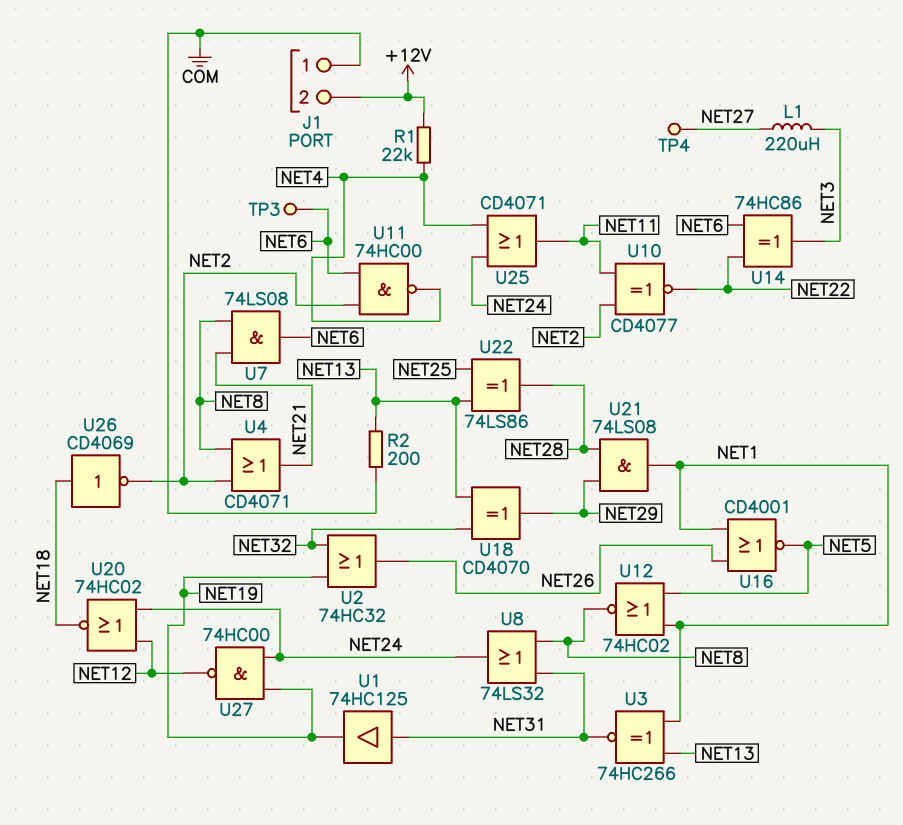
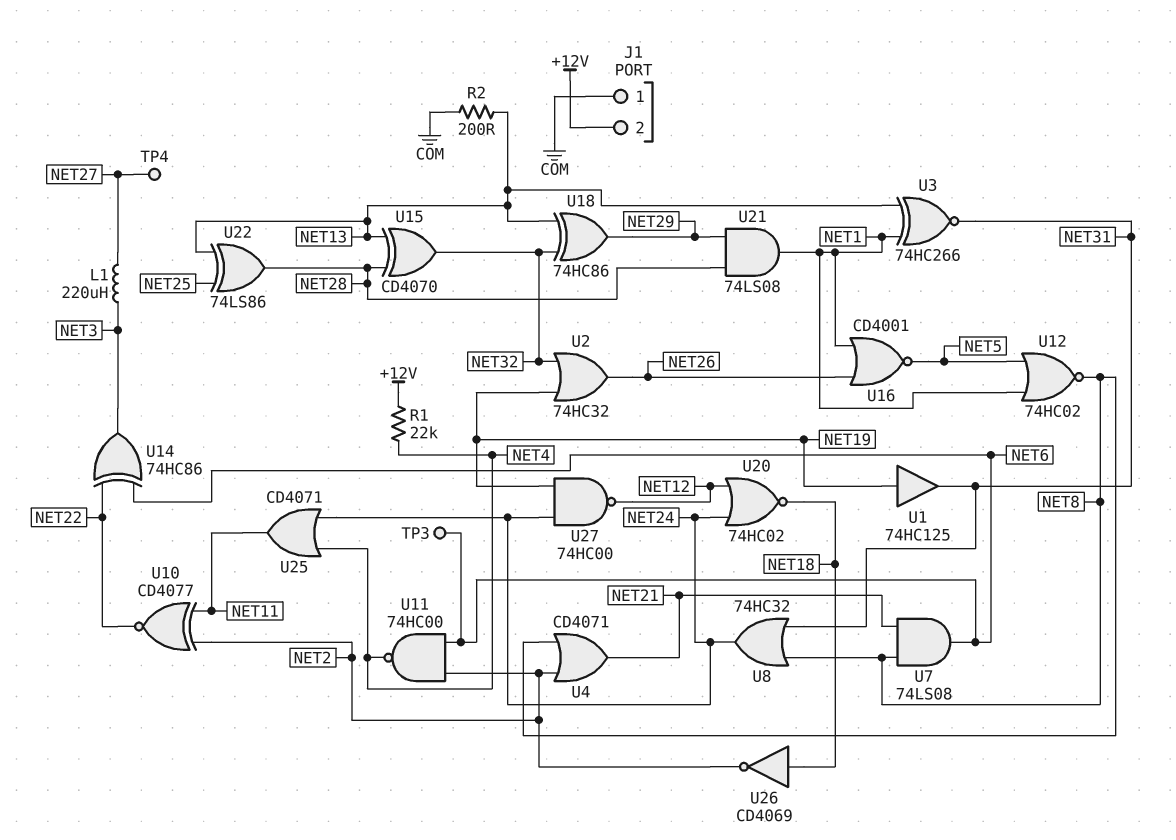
U1: buffer 74HC125 (in NET31, out NET19) -> buffer 74HC125 (in NET19, out NET31)
U8: OR 74LS32 (in NET8, in NET31, out NET24) -> OR 74HC32 (in NET8, in NET31, out NET24)
U15: none -> XOR CD4070 (in NET13, in NET28, out NET32)
U18: XOR CD4070 (in NET13, in NET32, out NET29) -> XOR 74HC86 (in NET13, in NET32, out NET29)

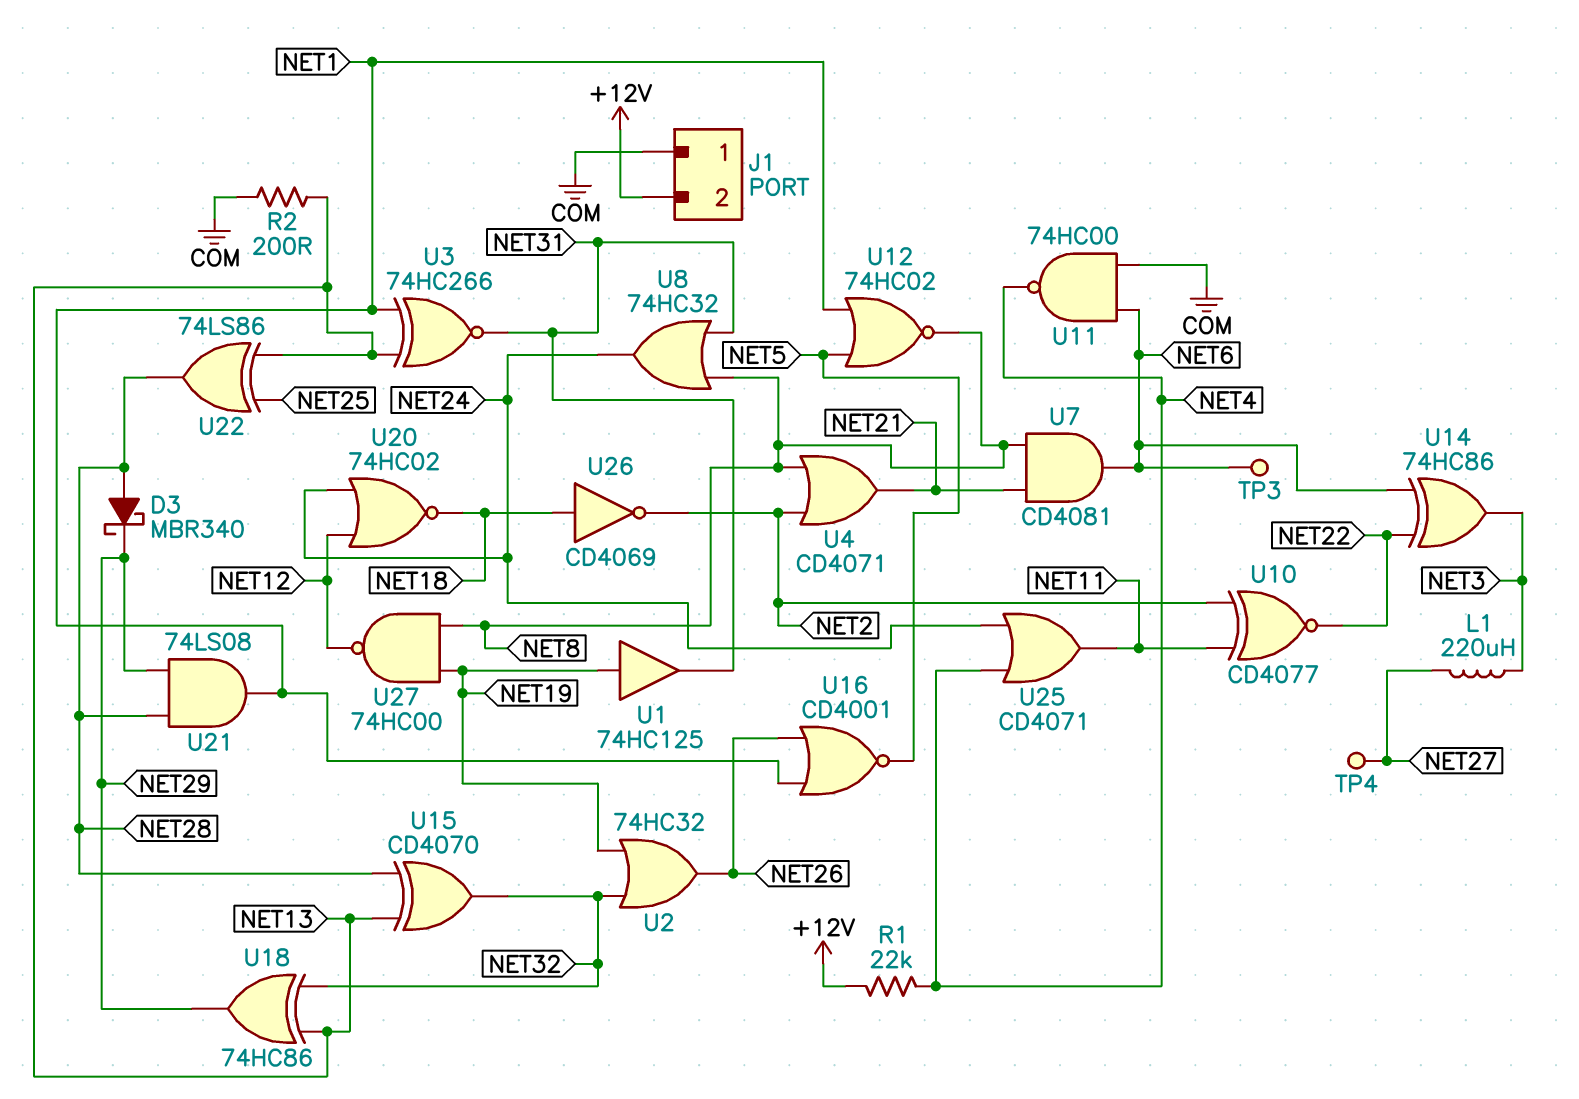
D3: none -> schottky MBR340 (A NET28, K NET29)
U7: AND 74LS08 (in NET8, in NET21, out NET6) -> AND CD4081 (in NET8, in NET21, out NET6)
U11: NAND 74HC00 (in NET2, in NET6, out NET4) -> NAND 74HC00 (in COM, in NET6, out NET4)
U27: NAND 74HC00 (in NET19, in NET24, out NET12) -> NAND 74HC00 (in NET8, in NET19, out NET12)

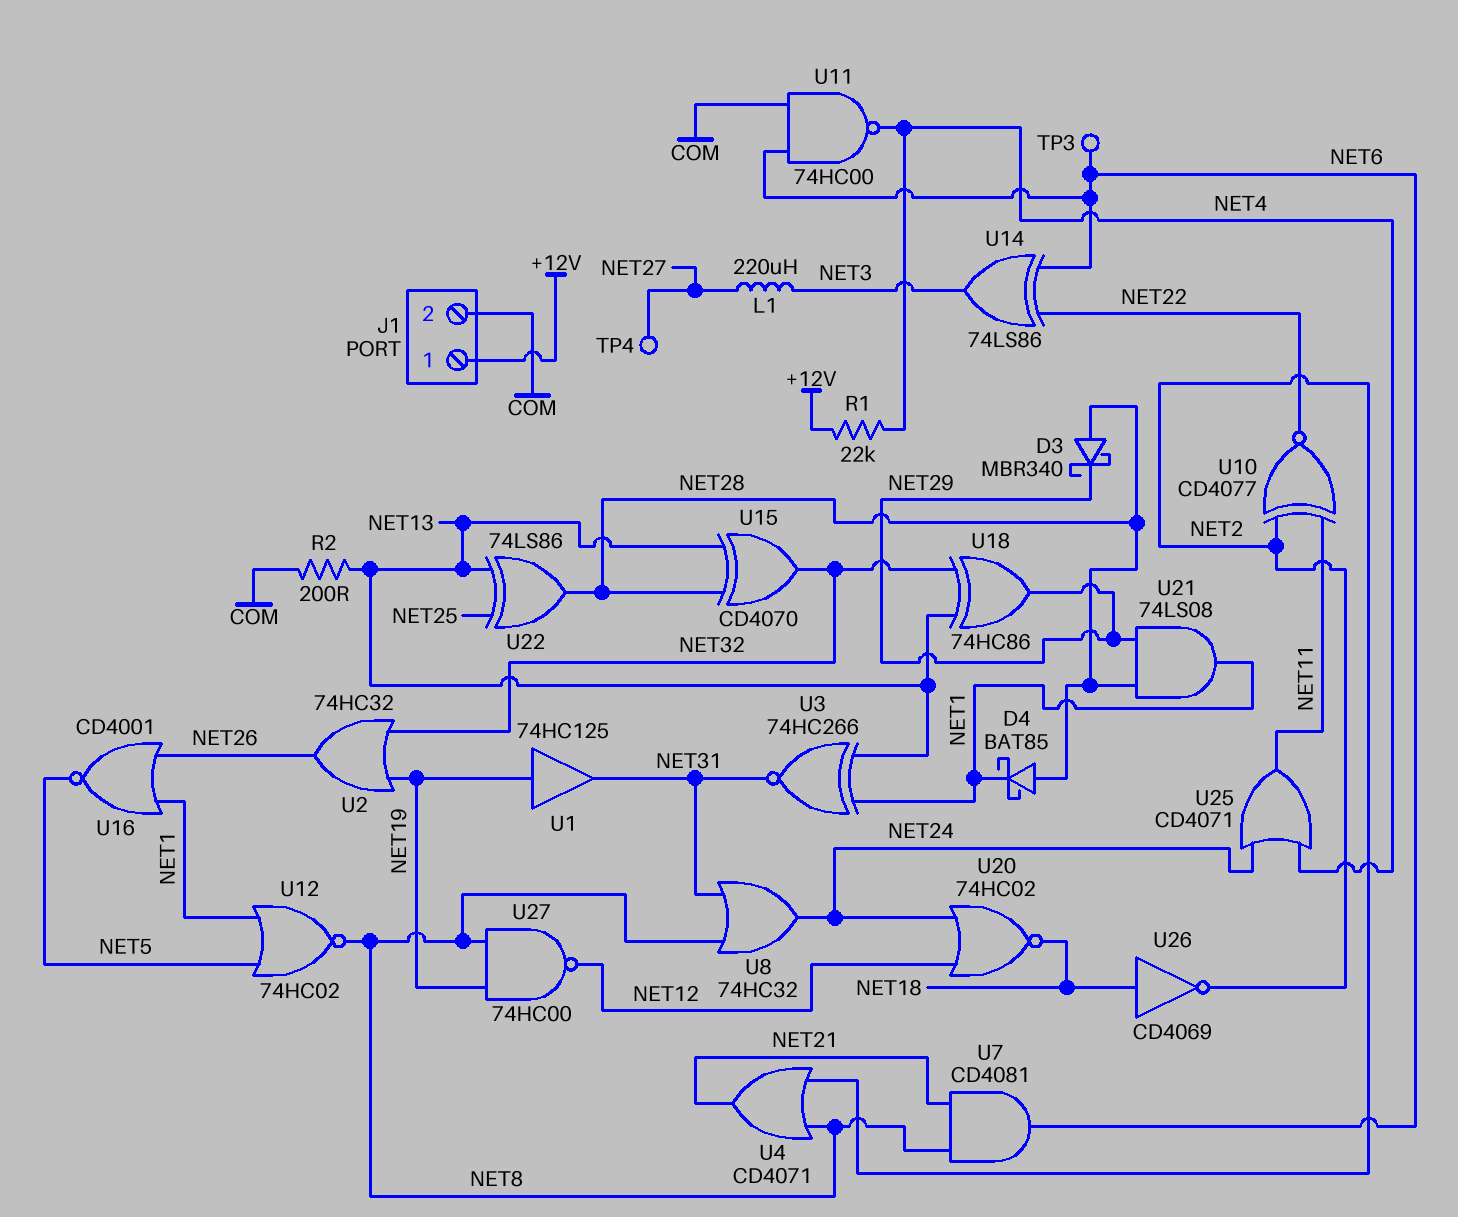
D4: none -> schottky BAT85 (A NET28, K NET1)
J1 pin 1: COM -> +12V
J1 pin 2: +12V -> COM
U14: XOR 74HC86 (in NET6, in NET22, out NET3) -> XOR 74LS86 (in NET6, in NET22, out NET3)

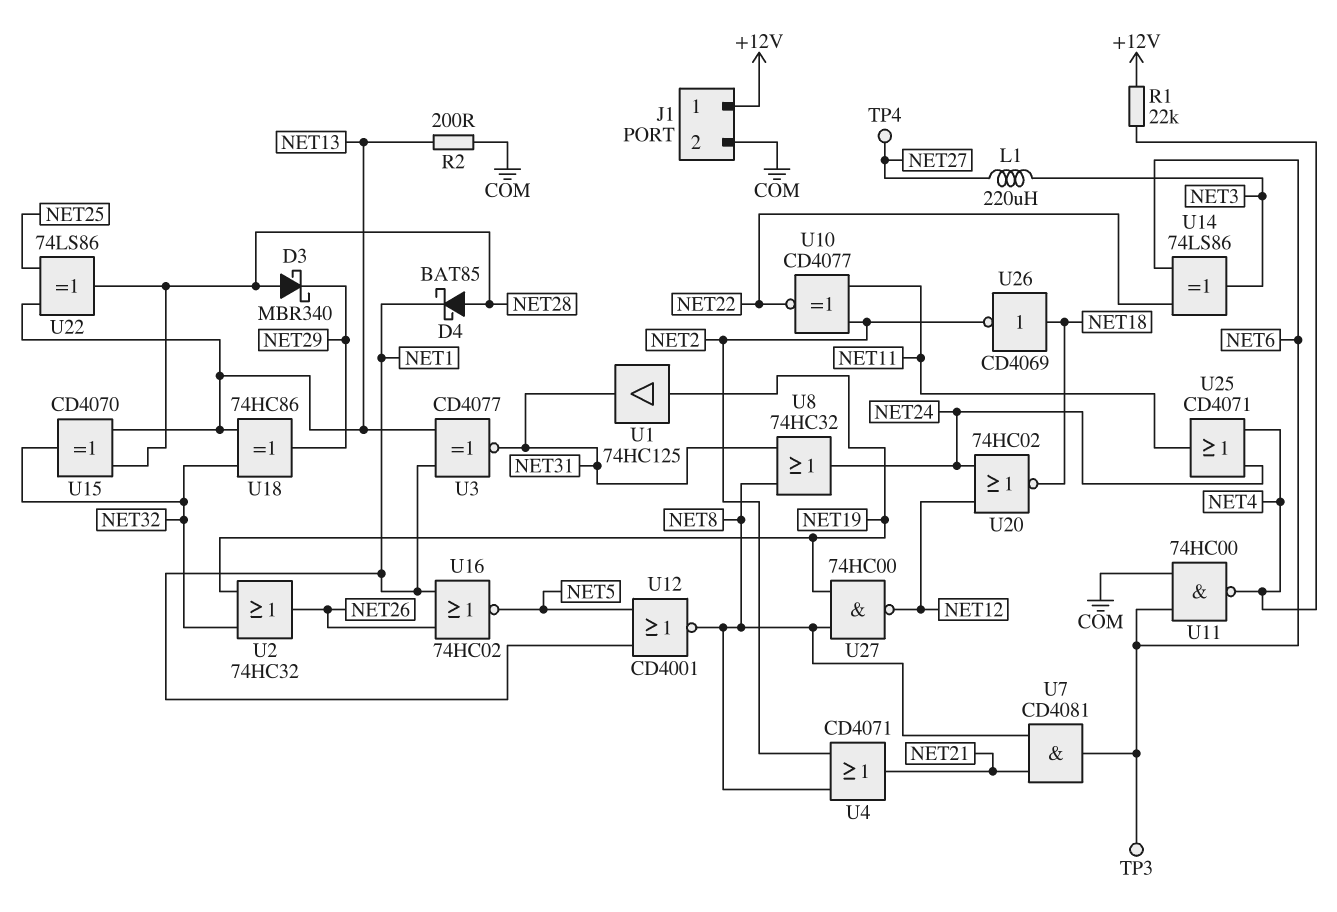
U3: XNOR 74HC266 (in NET1, in NET13, out NET31) -> XNOR CD4077 (in NET1, in NET13, out NET31)
U12: NOR 74HC02 (in NET1, in NET5, out NET8) -> NOR CD4001 (in NET1, in NET5, out NET8)
U16: NOR CD4001 (in NET1, in NET26, out NET5) -> NOR 74HC02 (in NET1, in NET26, out NET5)
U21: AND 74LS08 (in NET28, in NET29, out NET1) -> none

